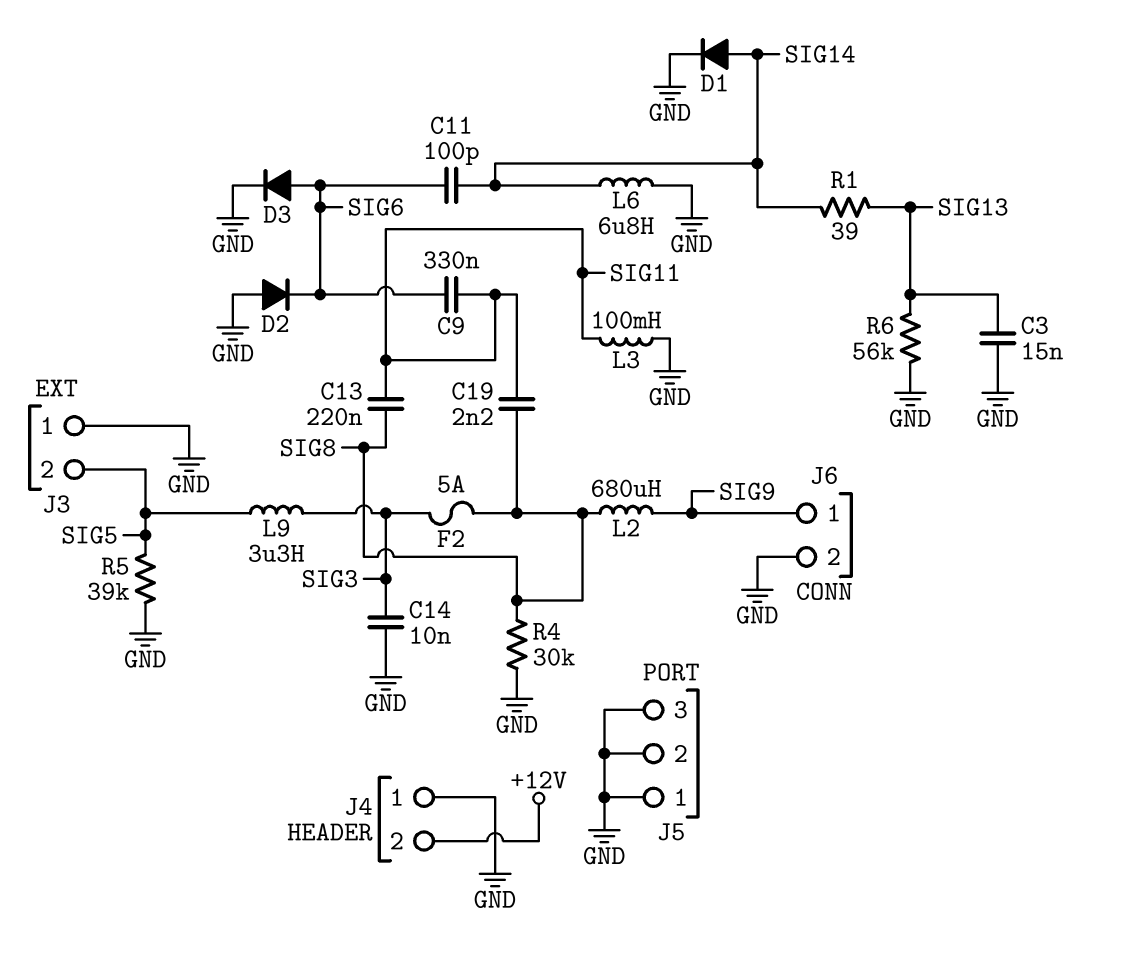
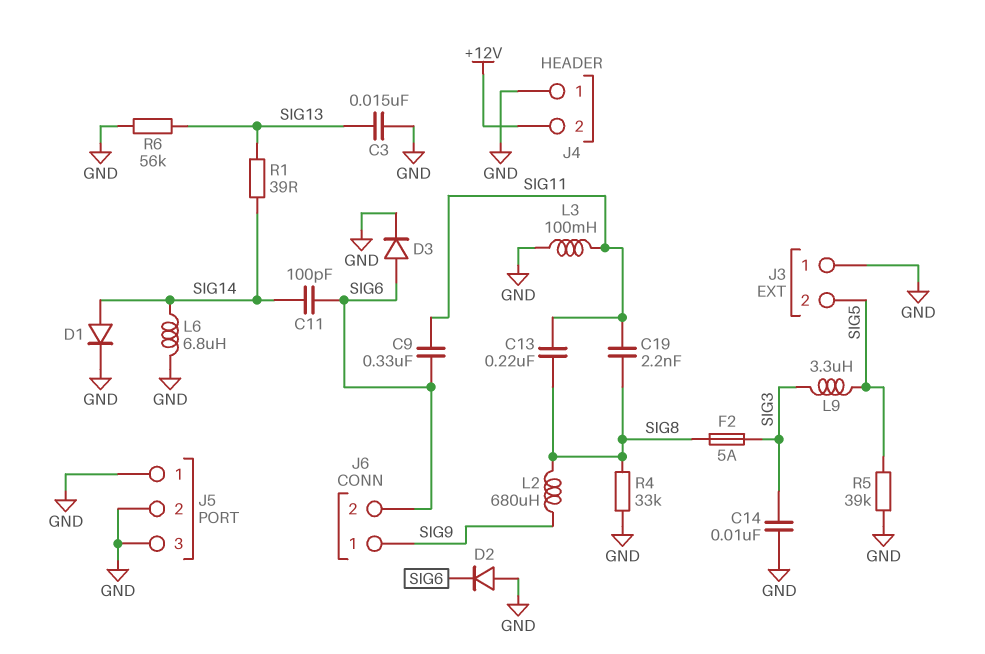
J6 pin 2: GND -> SIG6
R4: 30k (GND, SIG8) -> 33k (GND, SIG8)

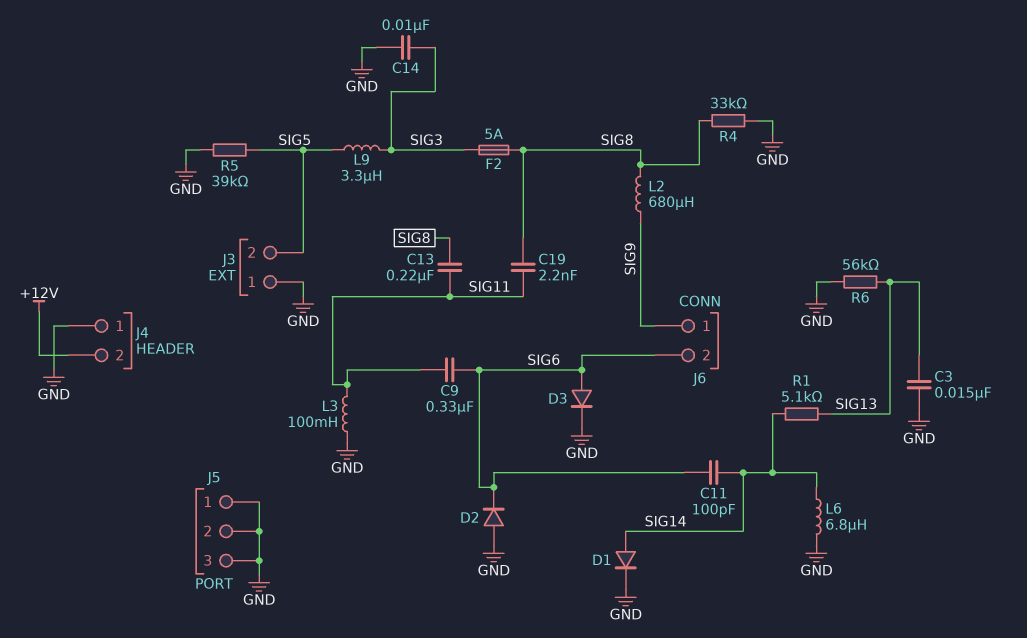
R1: 39 (SIG13, SIG14) -> 5.1k (SIG13, SIG14)

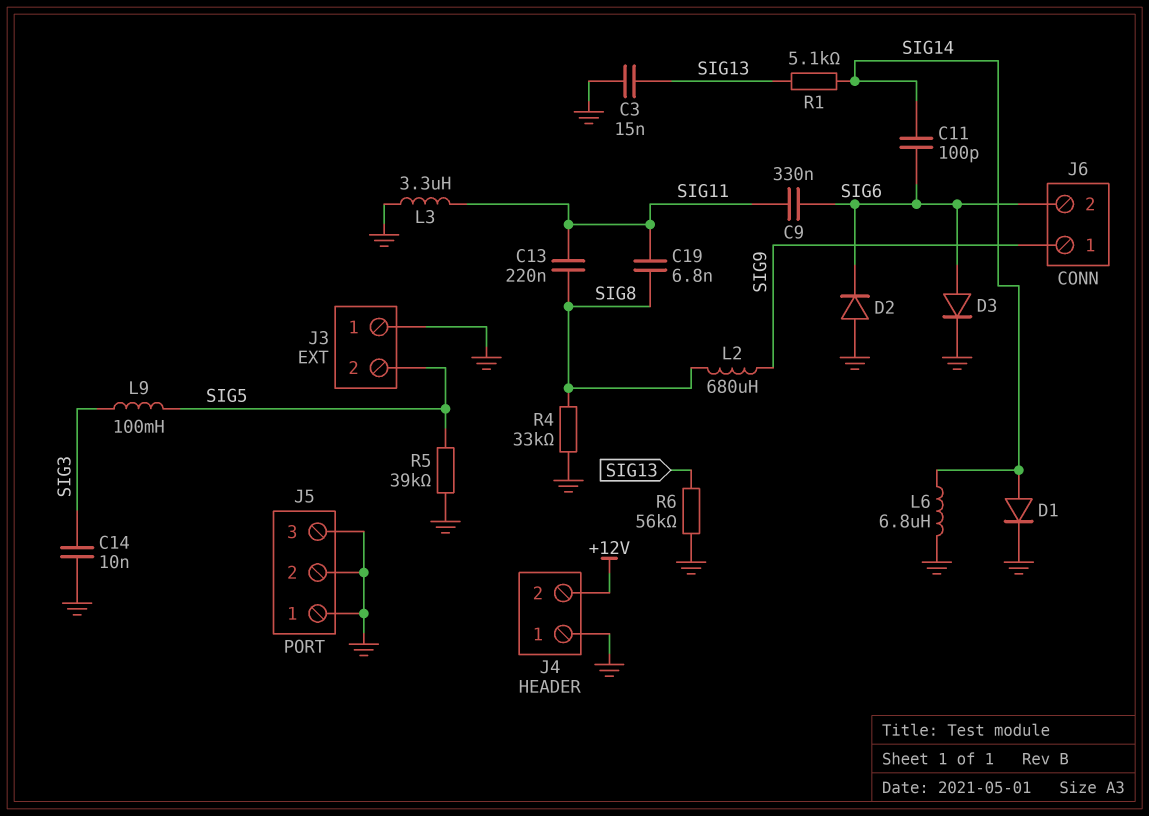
C19: 2.2nF (SIG8, SIG11) -> 6.8nF (SIG8, SIG11)
F2: 5A (SIG3, SIG8) -> none
L3: 100mH (GND, SIG11) -> 3.3uH (GND, SIG11)
L9: 3.3uH (SIG3, SIG5) -> 100mH (SIG3, SIG5)

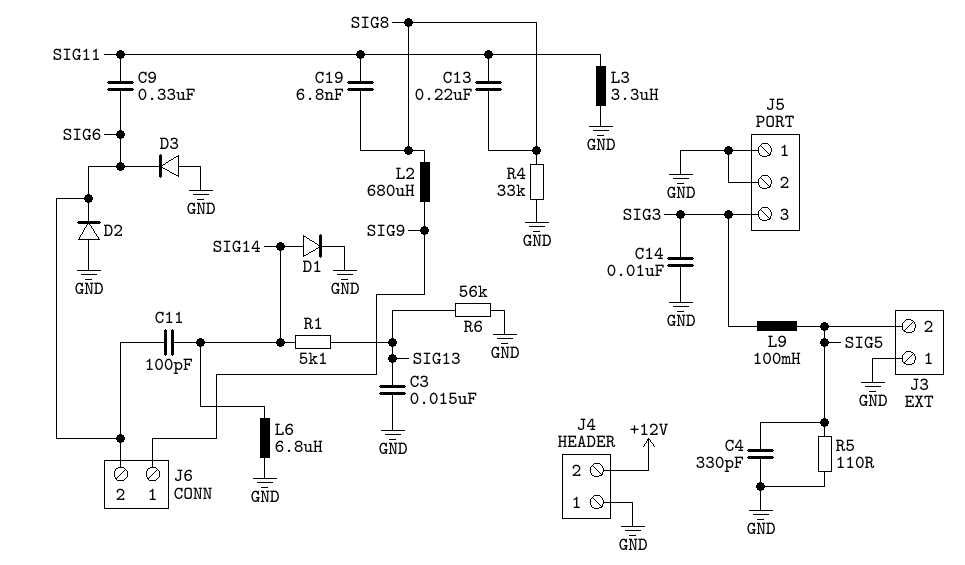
C4: none -> 330pF (GND, SIG5)
D3: diode (A SIG6, K GND) -> diode (A GND, K SIG6)
J5 pin 3: GND -> SIG3
R5: 39k (GND, SIG5) -> 110 (GND, SIG5)

